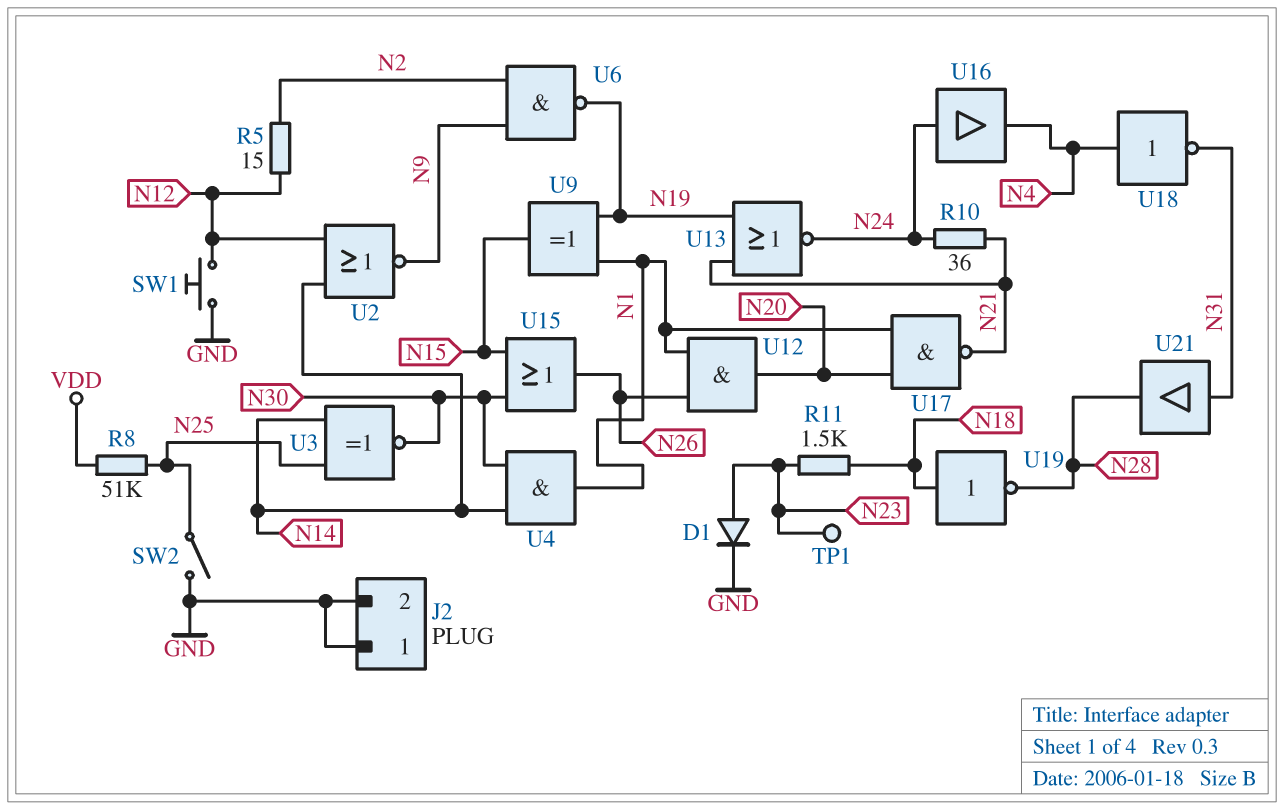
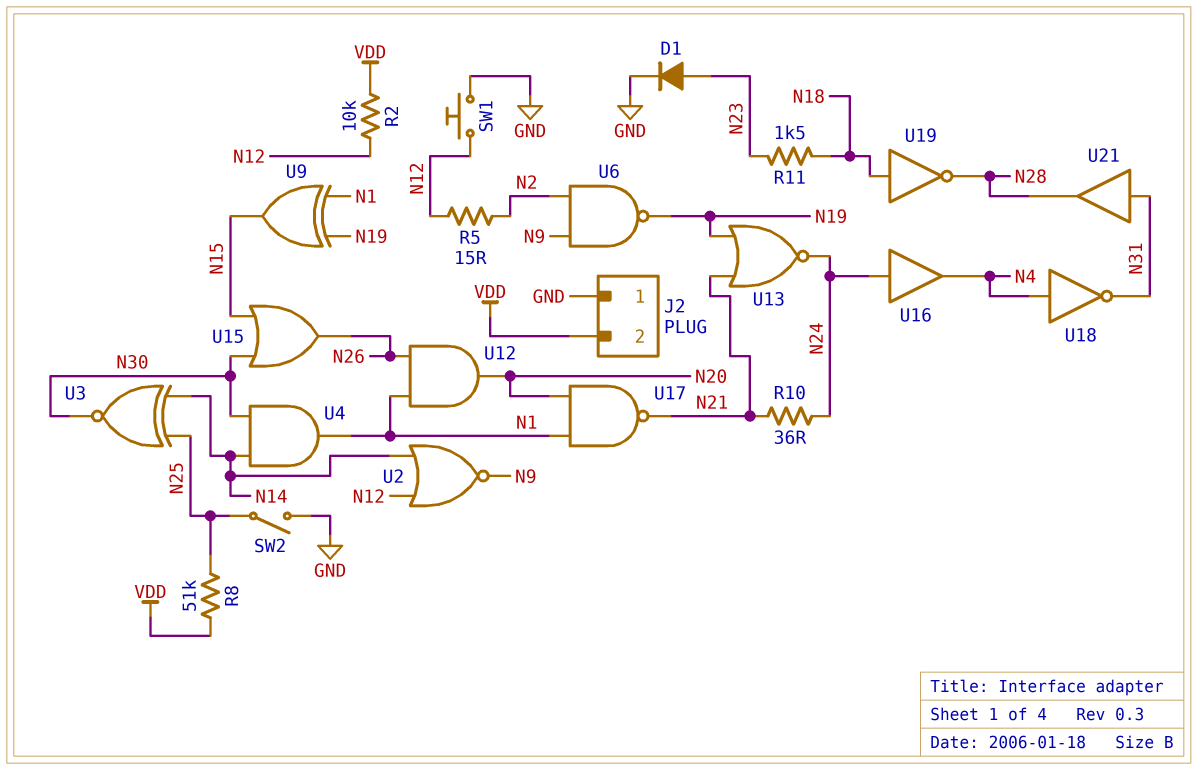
J2 pin 2: GND -> VDD
R2: none -> 10k (N12, VDD)
TP1: test point (N23) -> none

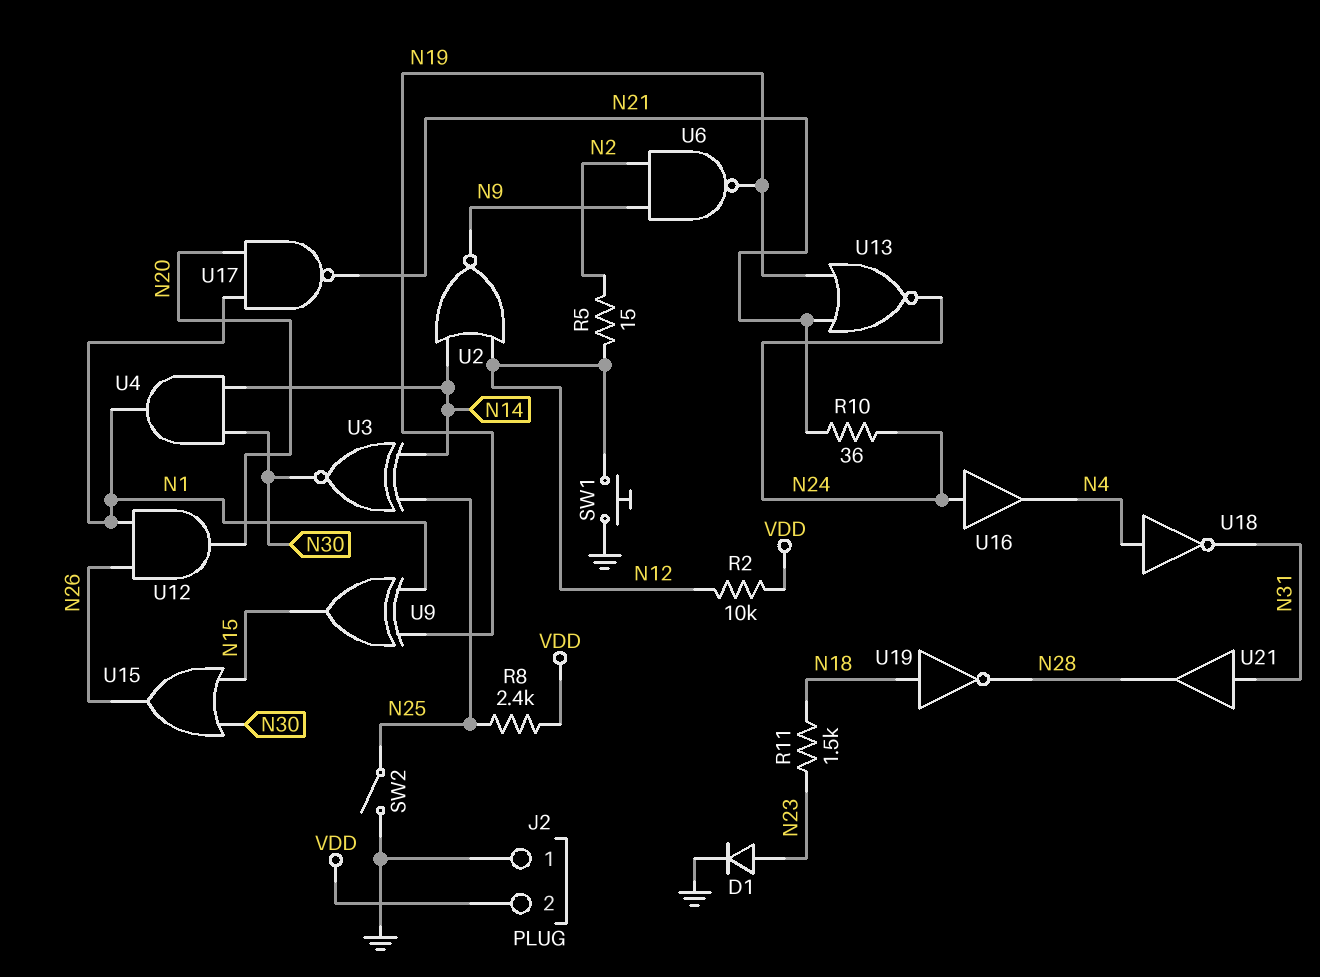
R8: 51k (N25, VDD) -> 2.4k (N25, VDD)

